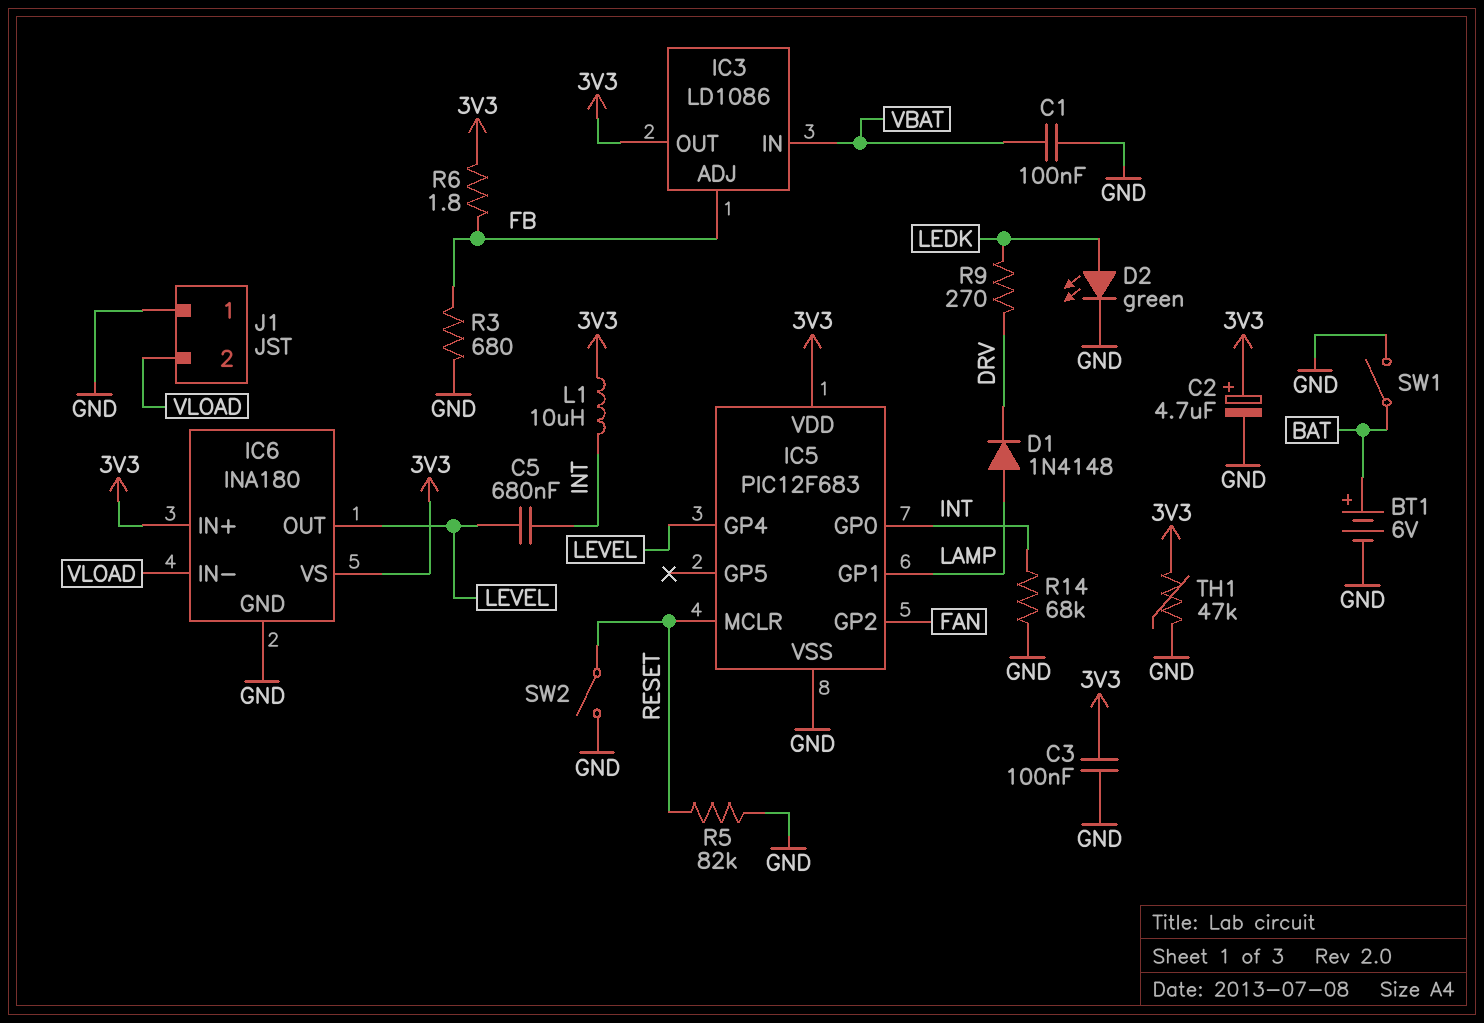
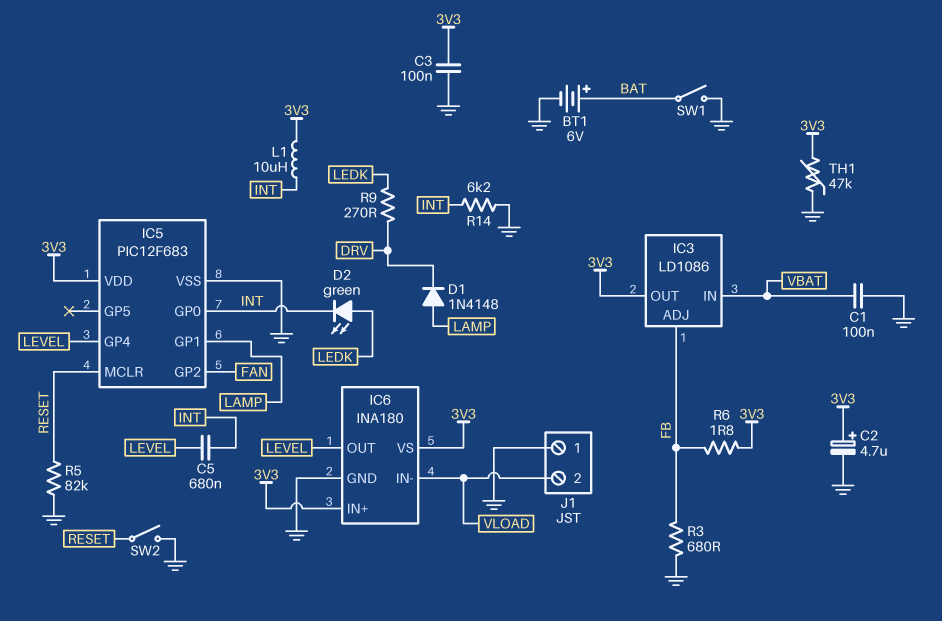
D2: LED green (A LEDK, K GND) -> LED green (A LEDK, K INT)
R14: 68k (GND, INT) -> 6.2k (GND, INT)

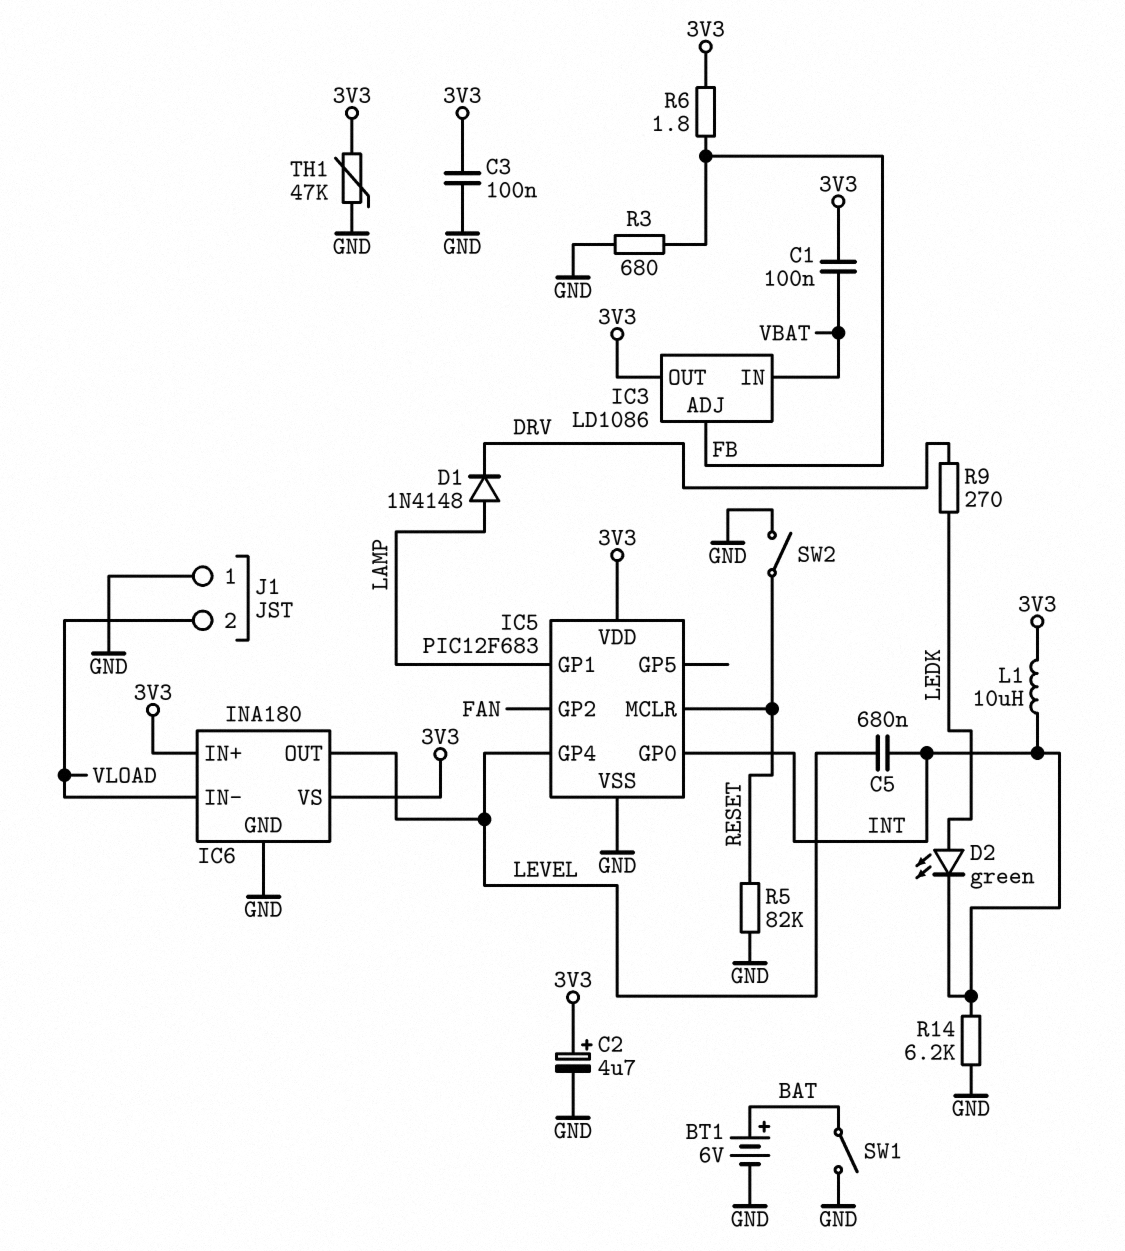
C1: 100nF (GND, VBAT) -> 100nF (3V3, VBAT)

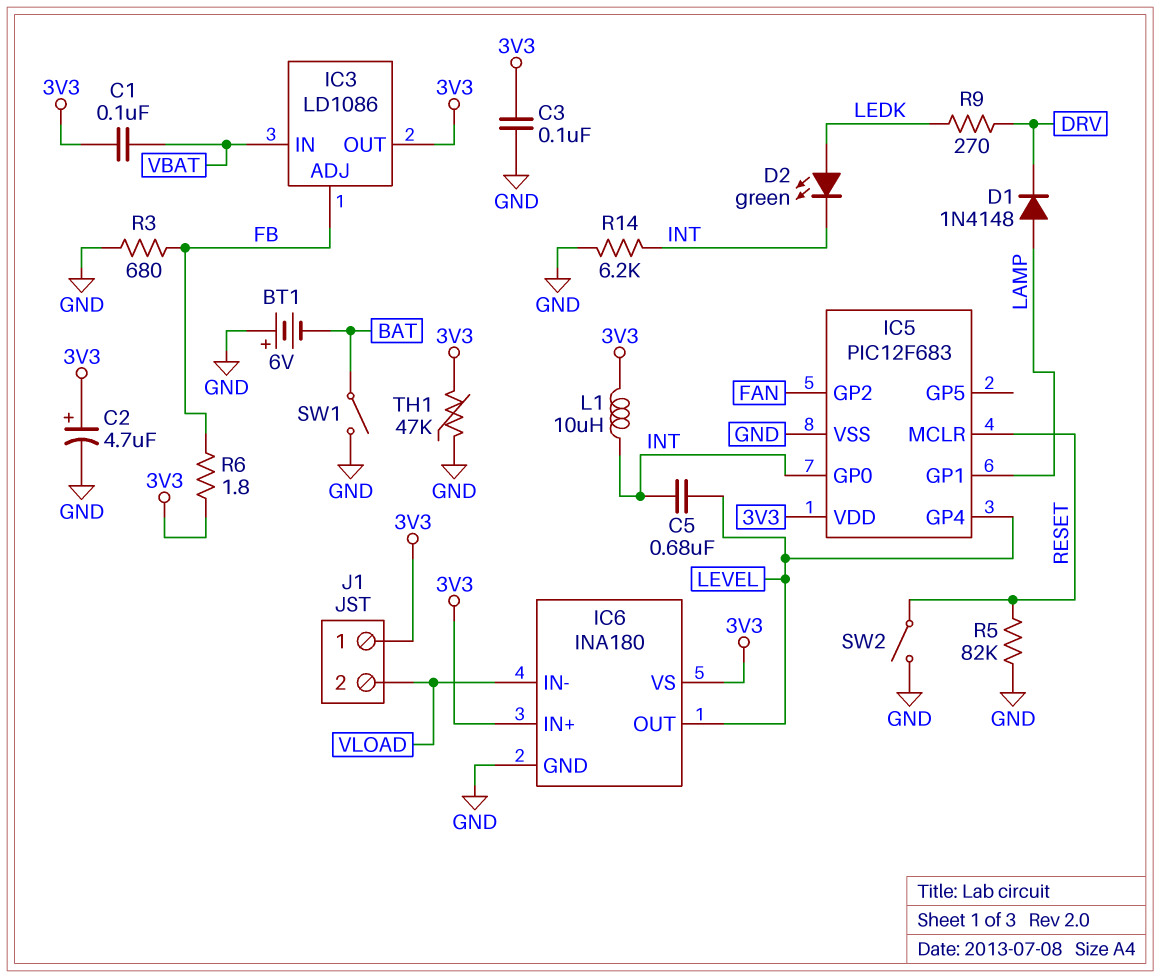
BT1: 6V (plus BAT, minus GND) -> 6V (plus GND, minus BAT)
J1 pin 1: GND -> 3V3

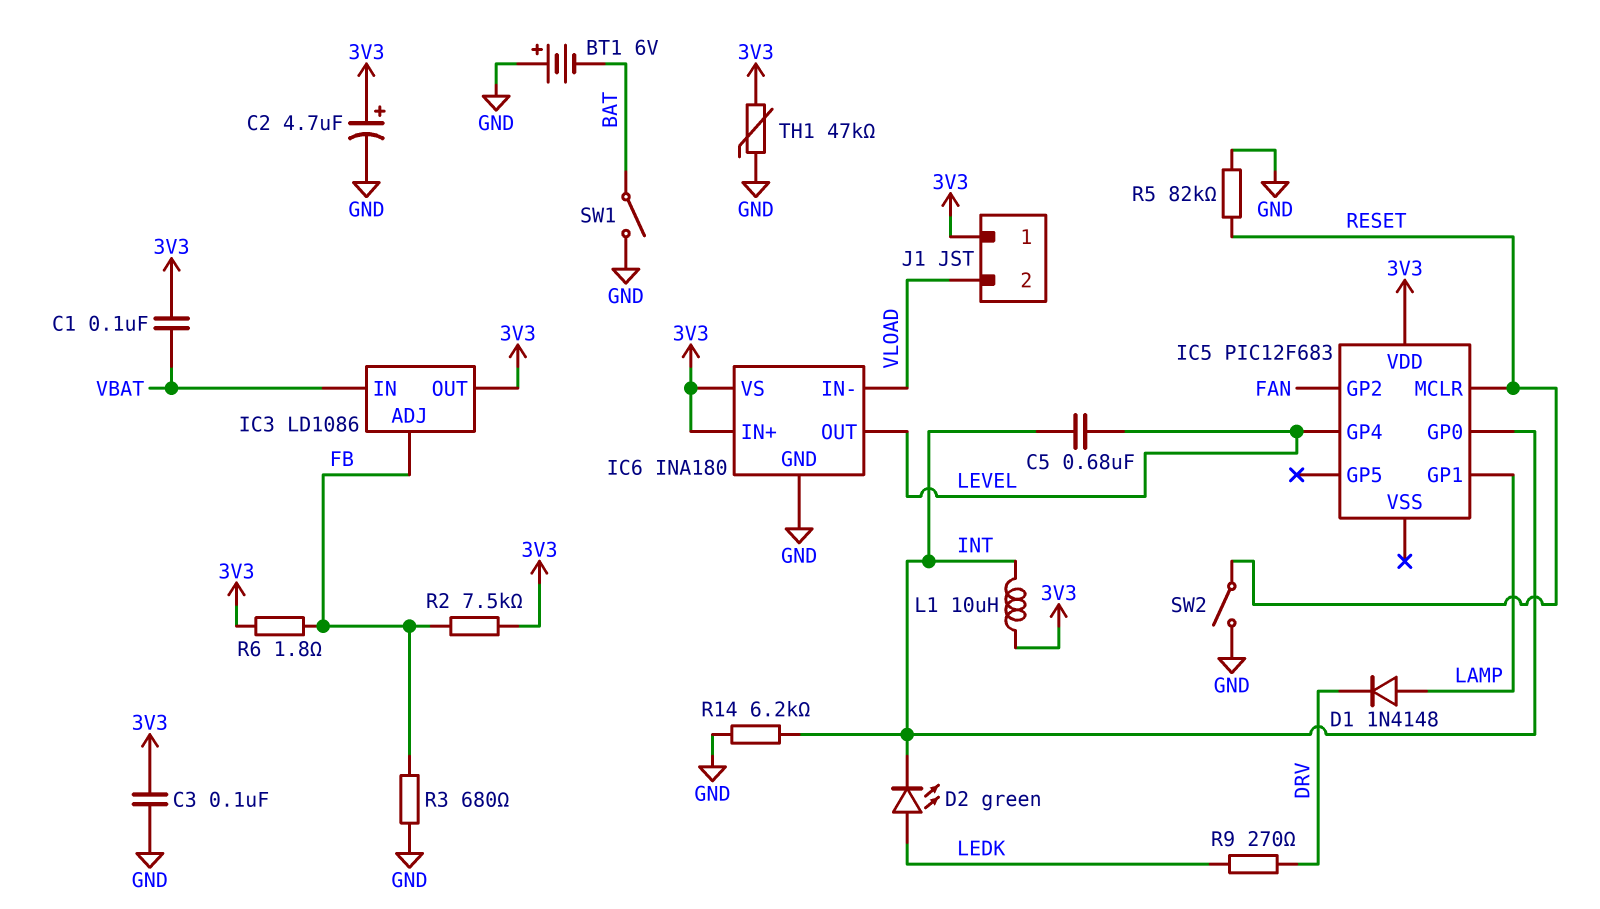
IC5 pin VSS: GND -> none
R2: none -> 7.5k (3V3, FB)

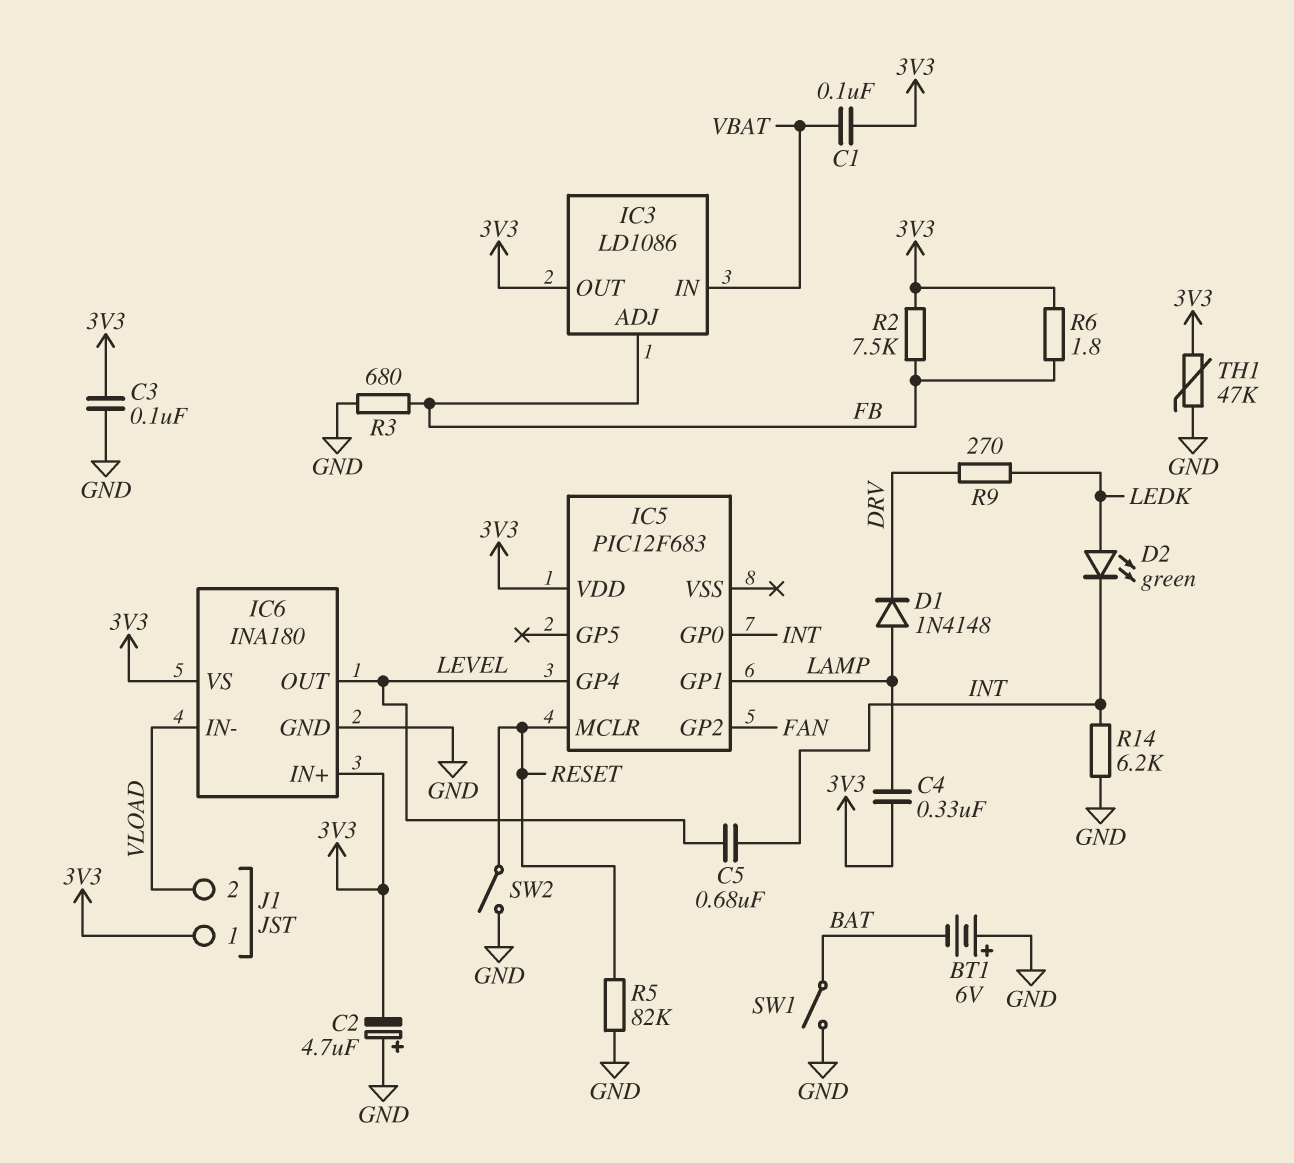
C2: 4.7uF (plus 3V3, minus GND) -> 4.7uF (plus GND, minus 3V3)
C4: none -> 330nF (3V3, LAMP)
L1: 10uH (3V3, INT) -> none

